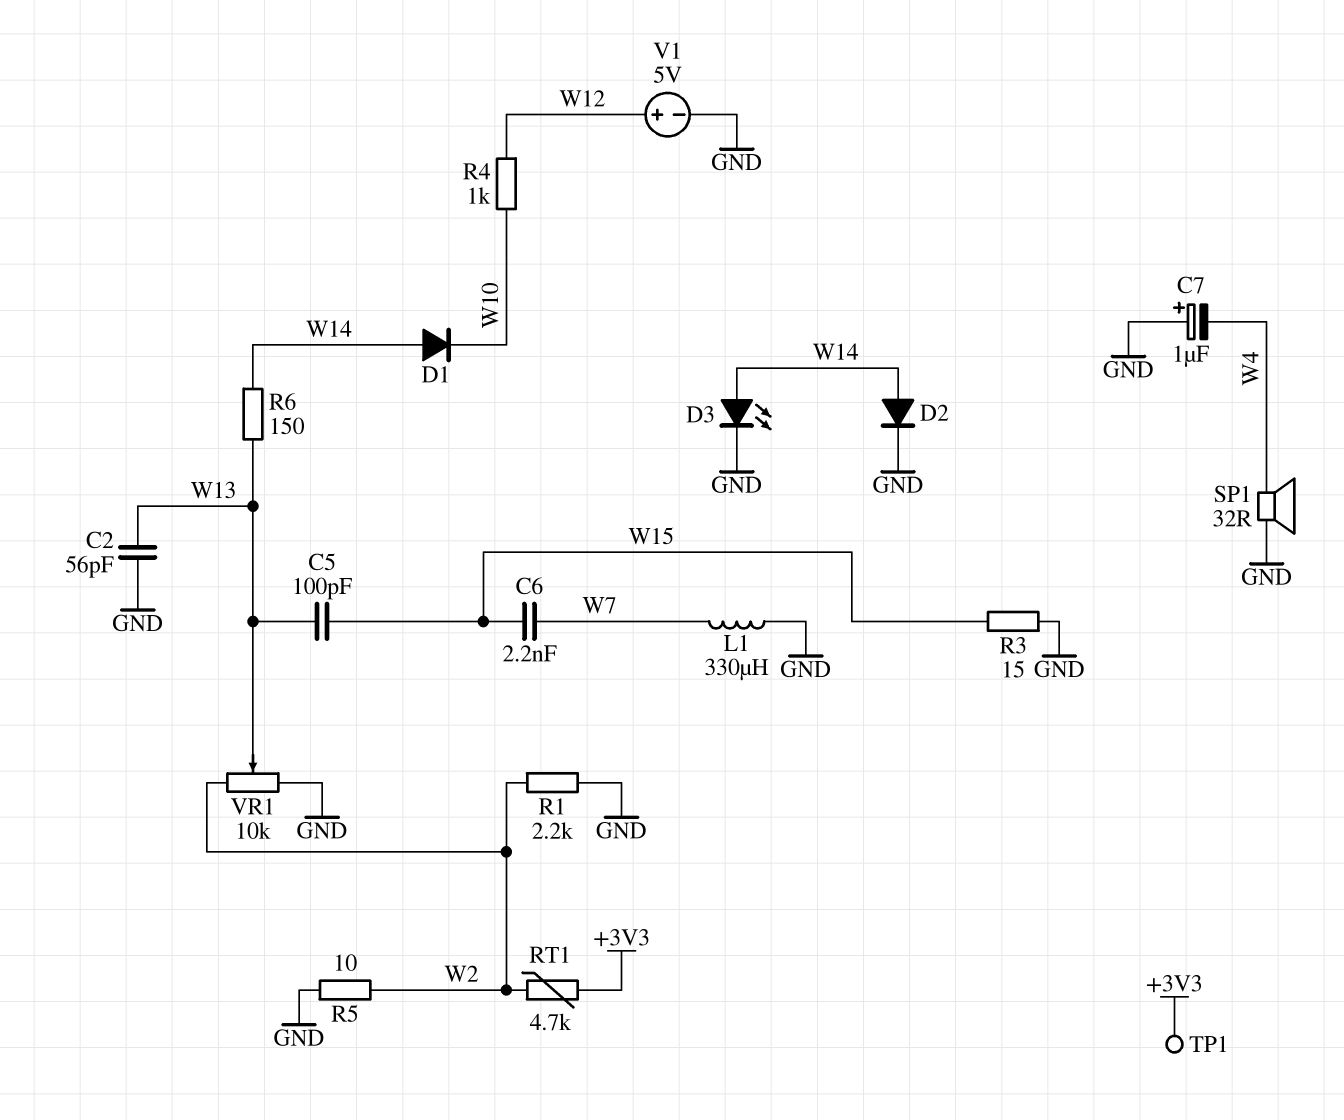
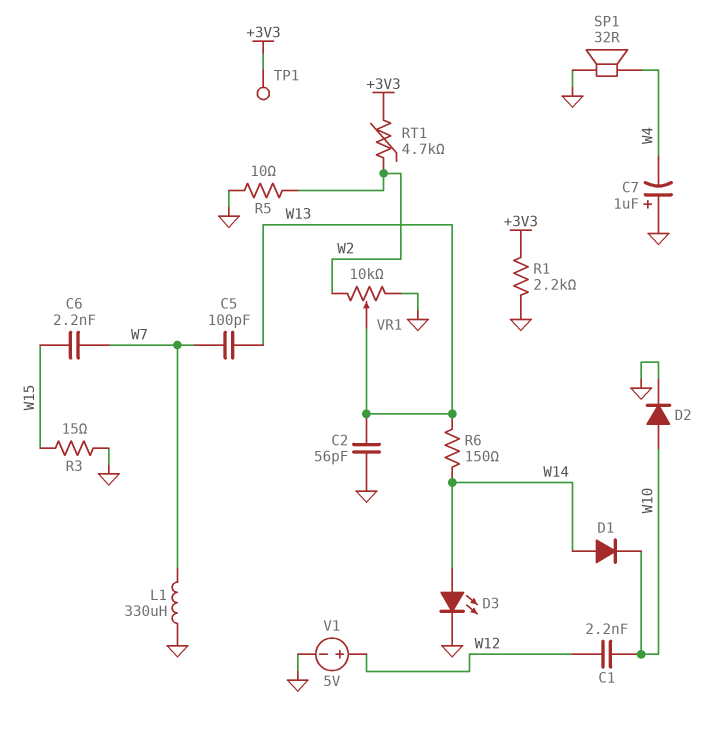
C1: none -> 2.2nF (W10, W12)
C5: 100pF (W13, W15) -> 100pF (W7, W13)
D2: diode (A W14, K GND) -> diode (A W10, K GND)
R1: 2.2k (GND, W2) -> 2.2k (+3V3, GND)
R4: 1k (W10, W12) -> none

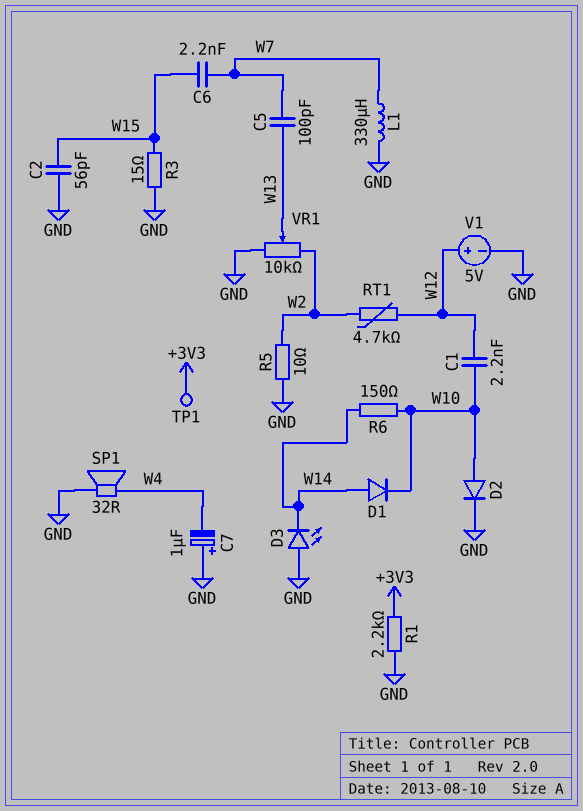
C2: 56pF (GND, W13) -> 56pF (GND, W15)
D3: LED (A W14, K GND) -> LED (A GND, K W14)
R6: 150 (W13, W14) -> 150 (W10, W14)
RT1: 4.7k (+3V3, W2) -> 4.7k (W2, W12)

